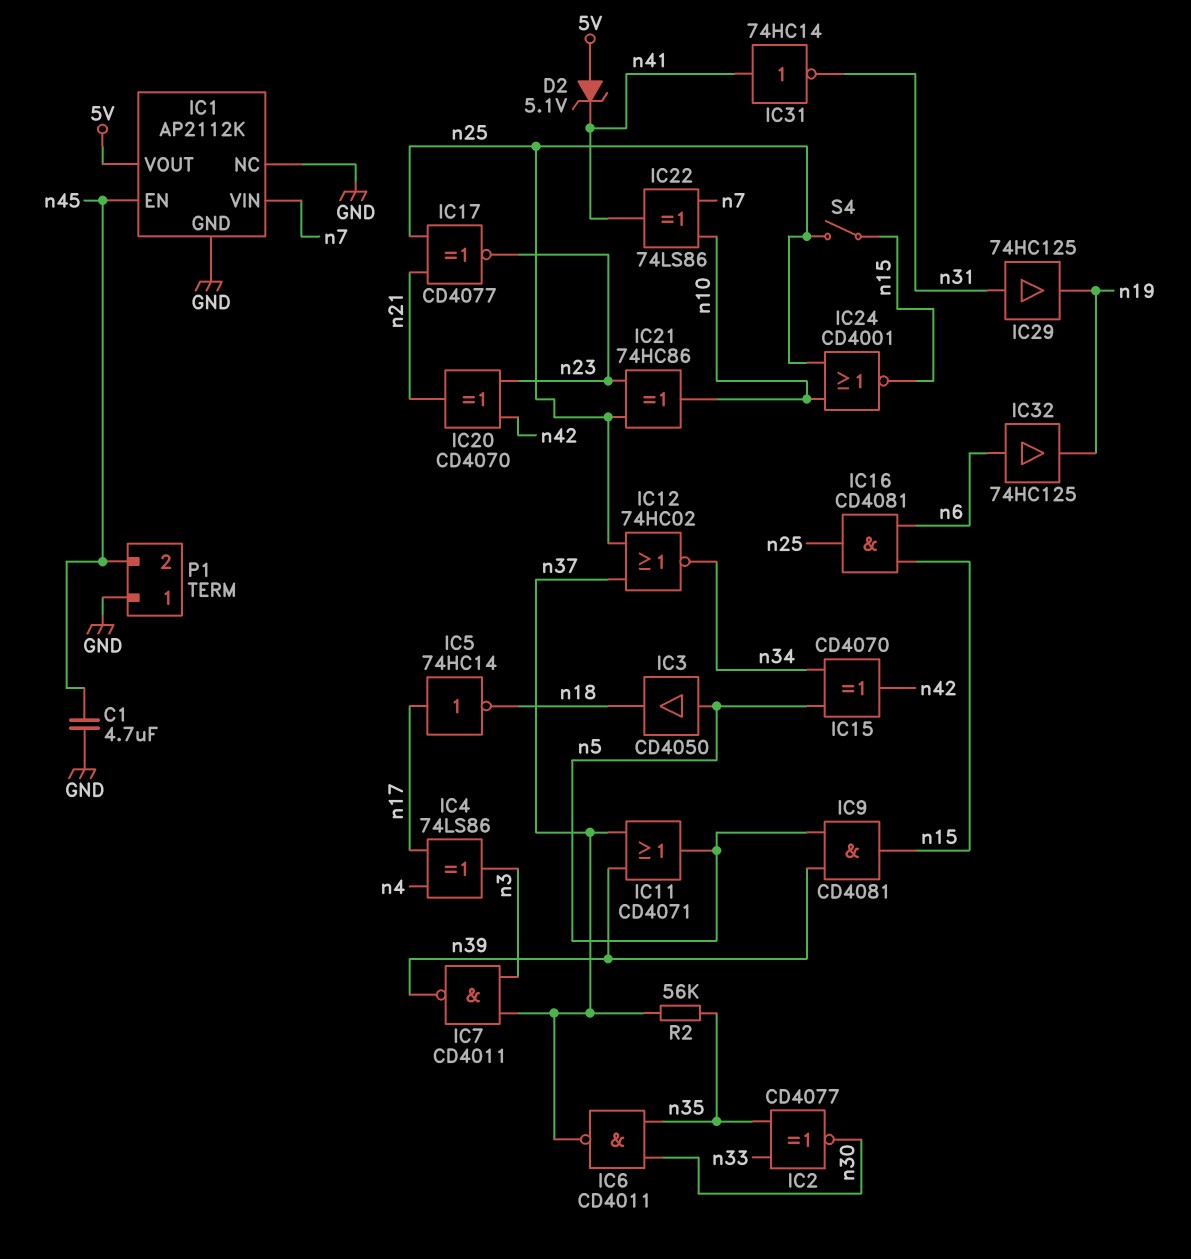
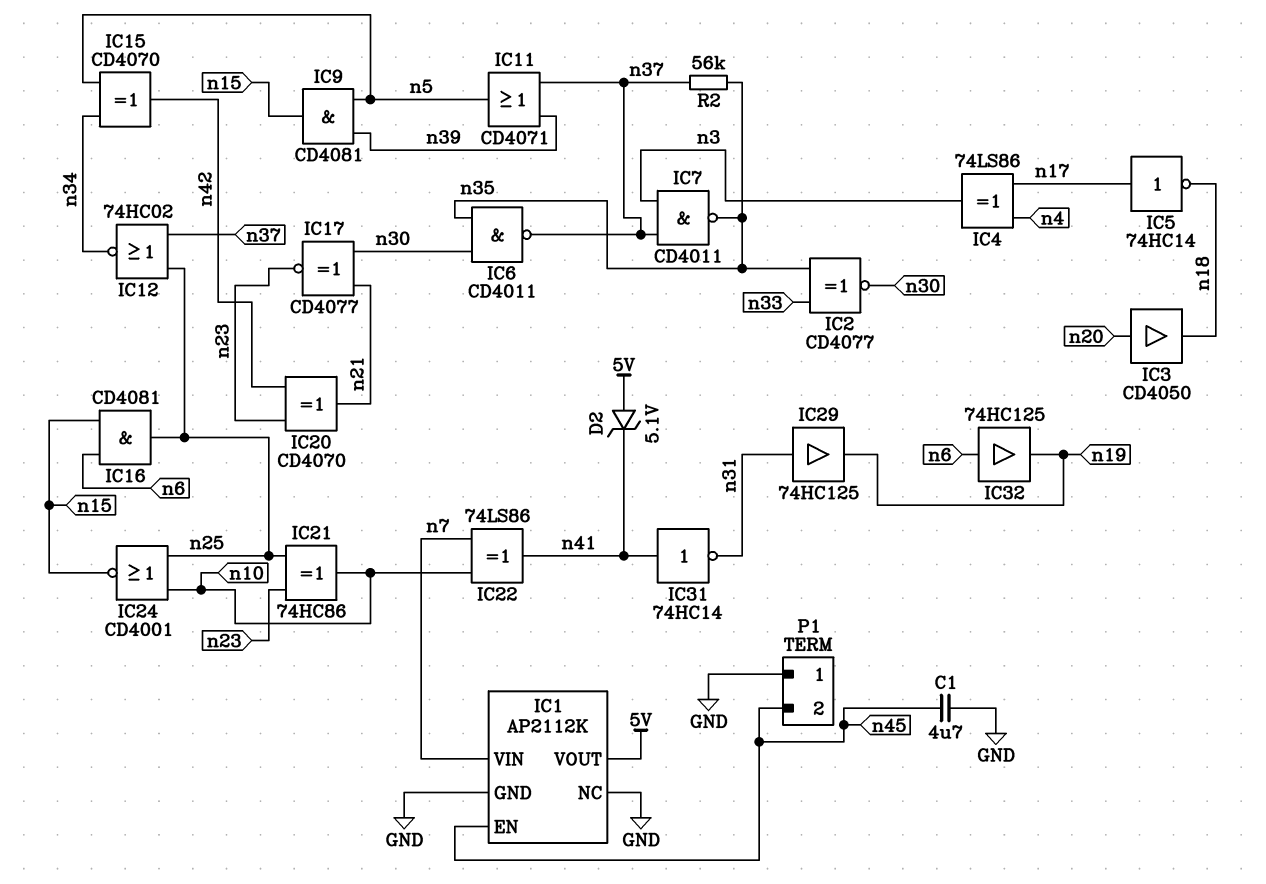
IC3: buffer CD4050 (in n5, out n18) -> buffer CD4050 (in n20, out n18)
IC7: NAND CD4011 (in n3, in n37, out n39) -> NAND CD4011 (in n3, in n37, out n35)
IC17: XNOR CD4077 (in n21, in n25, out n23) -> XNOR CD4077 (in n21, in n30, out n23)
S4: switch (n15, n25) -> none

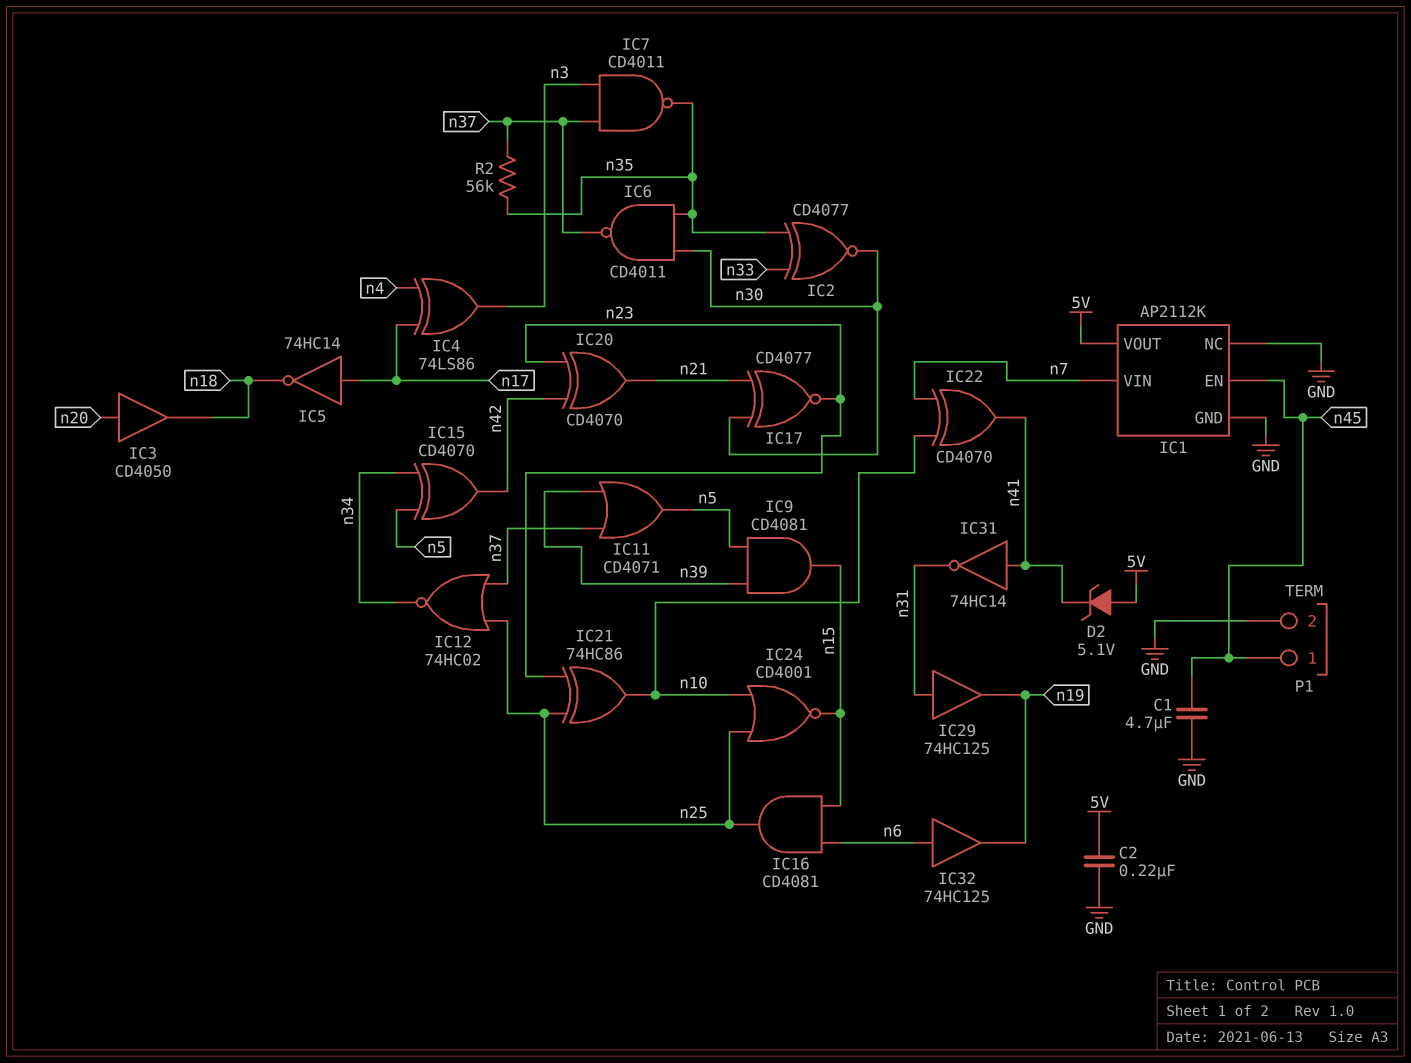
C2: none -> 220nF (5V, GND)
IC22: XOR 74LS86 (in n7, in n10, out n41) -> XOR CD4070 (in n7, in n10, out n41)
P1 pin 1: GND -> n45
P1 pin 2: n45 -> GND

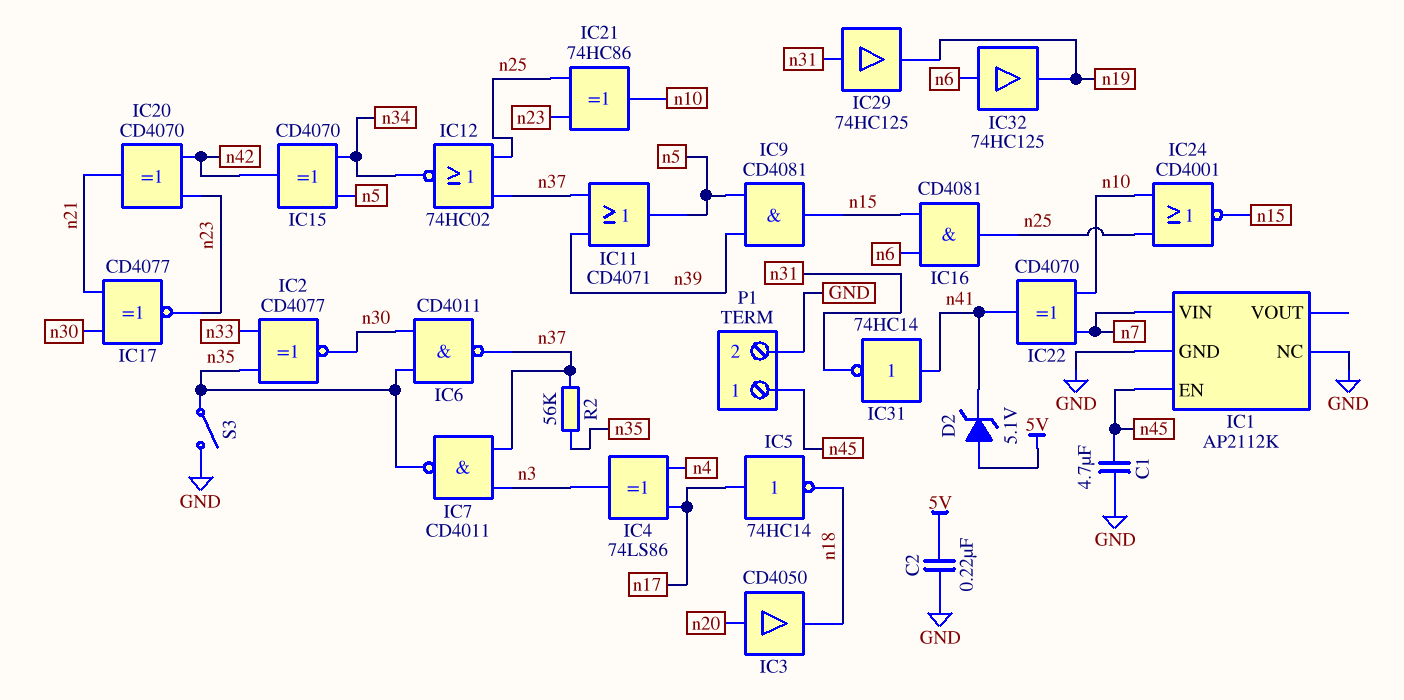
IC1 pin VOUT: 5V -> none
S3: none -> switch (GND, n35)

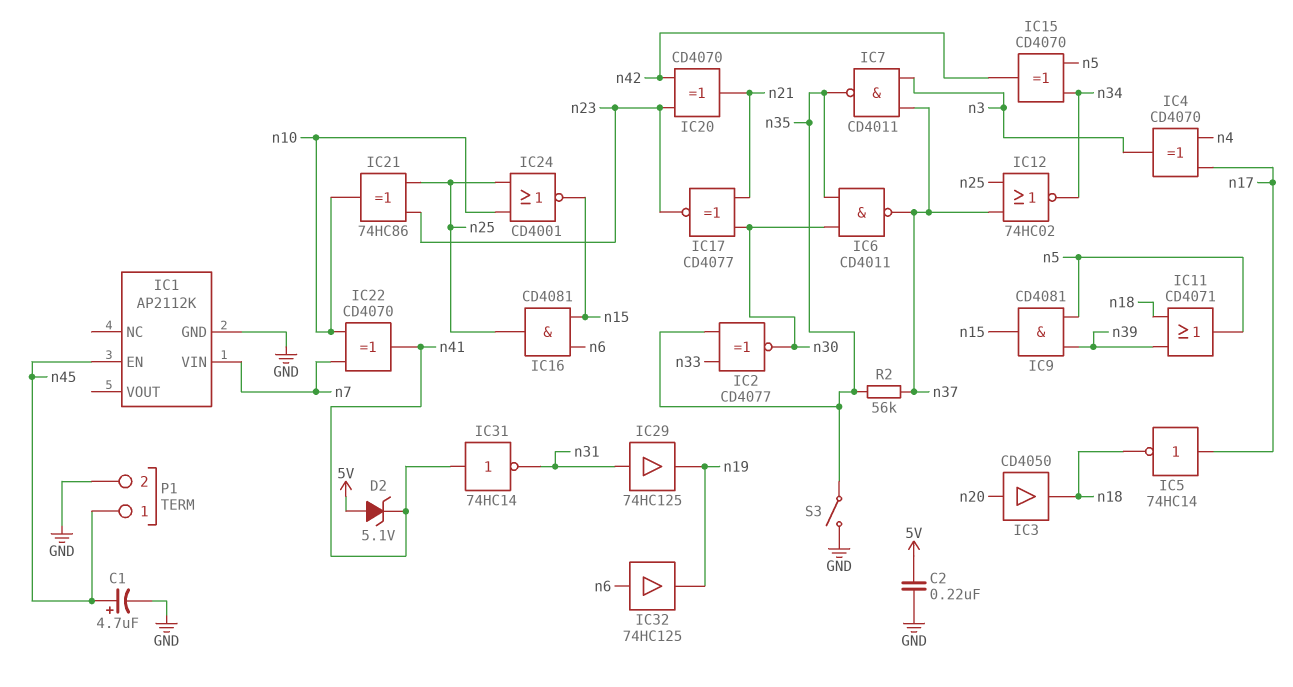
C1: 4.7uF (GND, n45) -> 4.7uF (plus n45, minus GND)
IC1 pin NC: GND -> none
IC4: XOR 74LS86 (in n4, in n17, out n3) -> XOR CD4070 (in n4, in n17, out n3)
IC11: OR CD4071 (in n37, in n39, out n5) -> OR CD4071 (in n18, in n39, out n5)

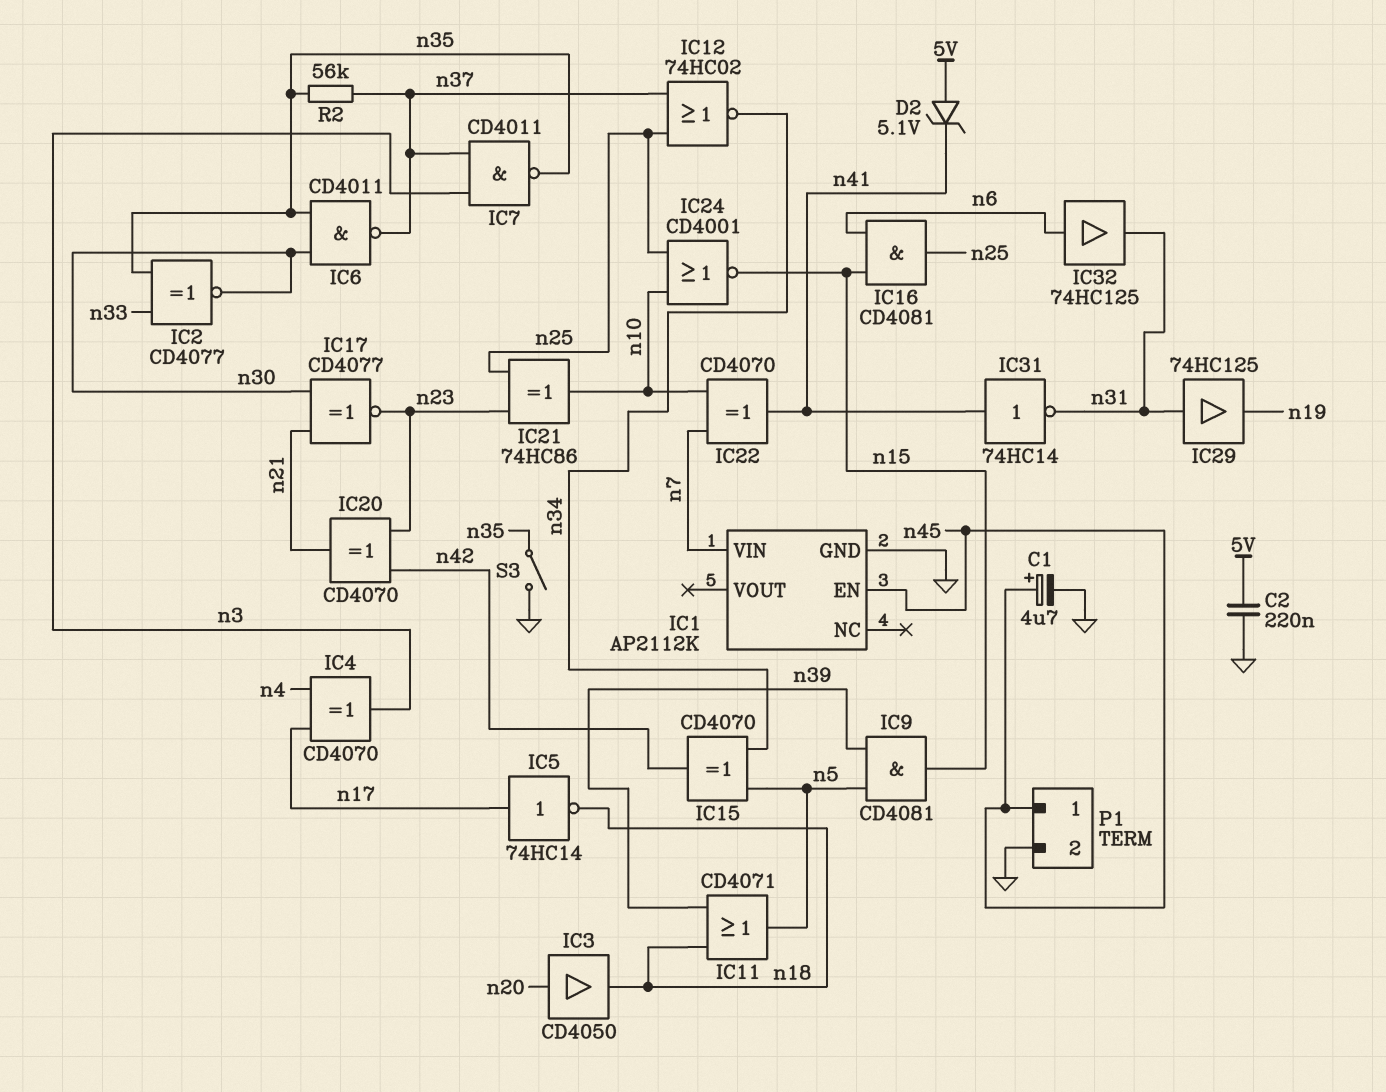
IC32: buffer 74HC125 (in n6, out n19) -> buffer 74HC125 (in n6, out n31)

